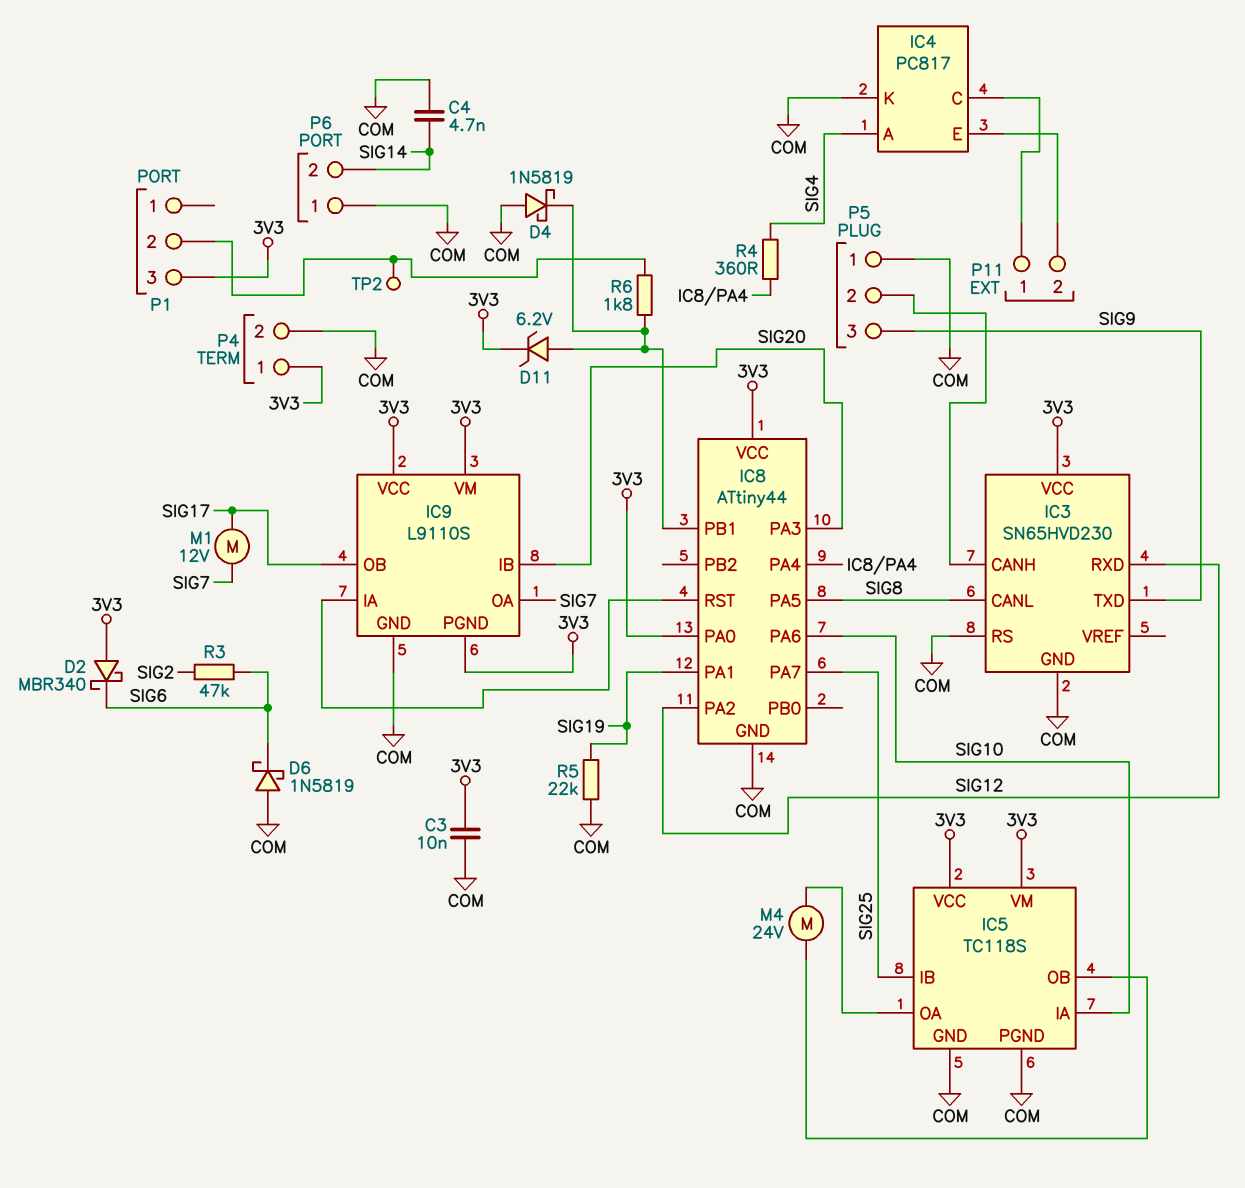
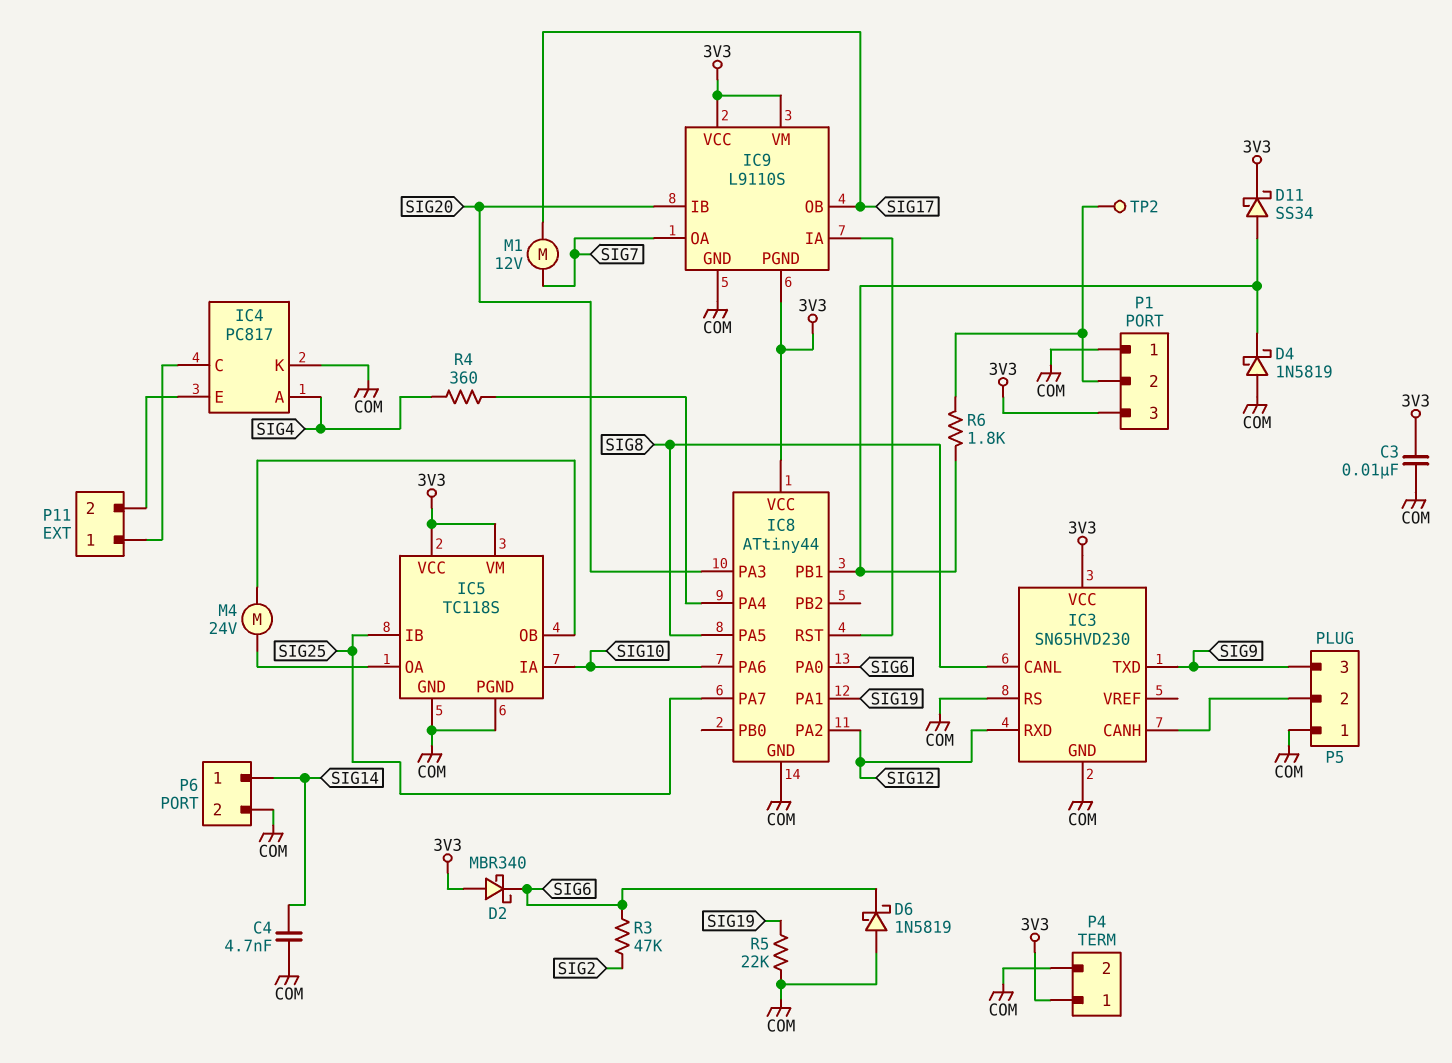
D11: zener 6.2V (A IC8/PB1, K 3V3) -> schottky SS34 (A IC8/PB1, K 3V3)
IC8 pin PA0: 3V3 -> SIG6
P1 pin 1: none -> COM
P6 pin 1: COM -> SIG14
P6 pin 2: SIG14 -> COM

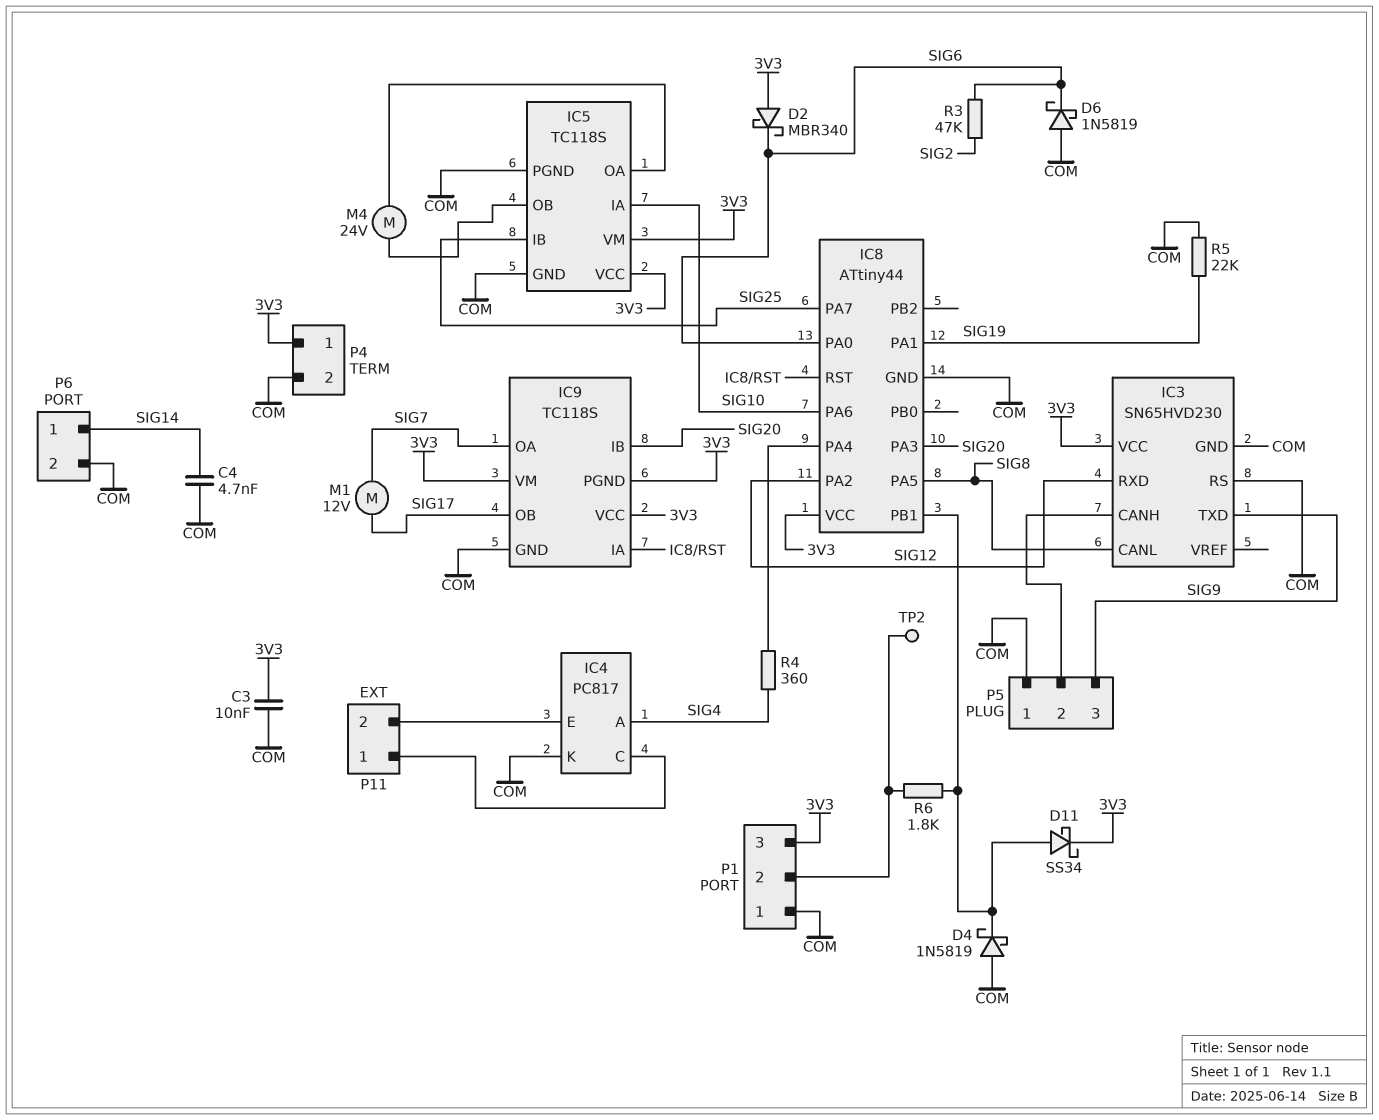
IC9: L9110S -> TC118S

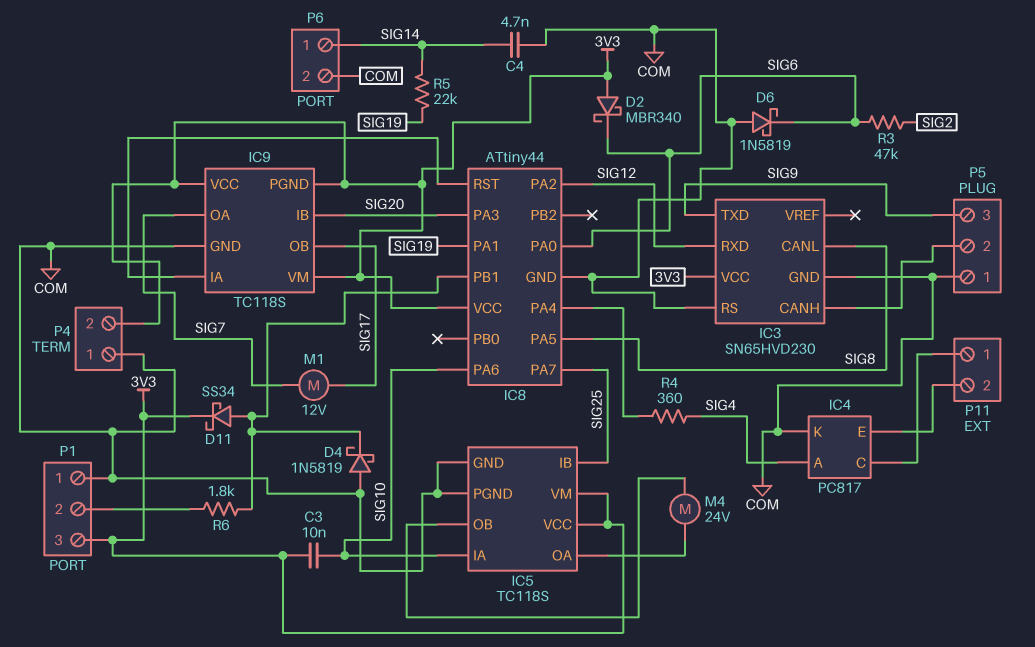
C3: 10nF (3V3, COM) -> 10nF (3V3, SIG10)
P4 pin 1: 3V3 -> COM
P4 pin 2: COM -> 3V3
R5: 22k (COM, SIG19) -> 22k (SIG14, SIG19)
TP2: test point (P1/2) -> none

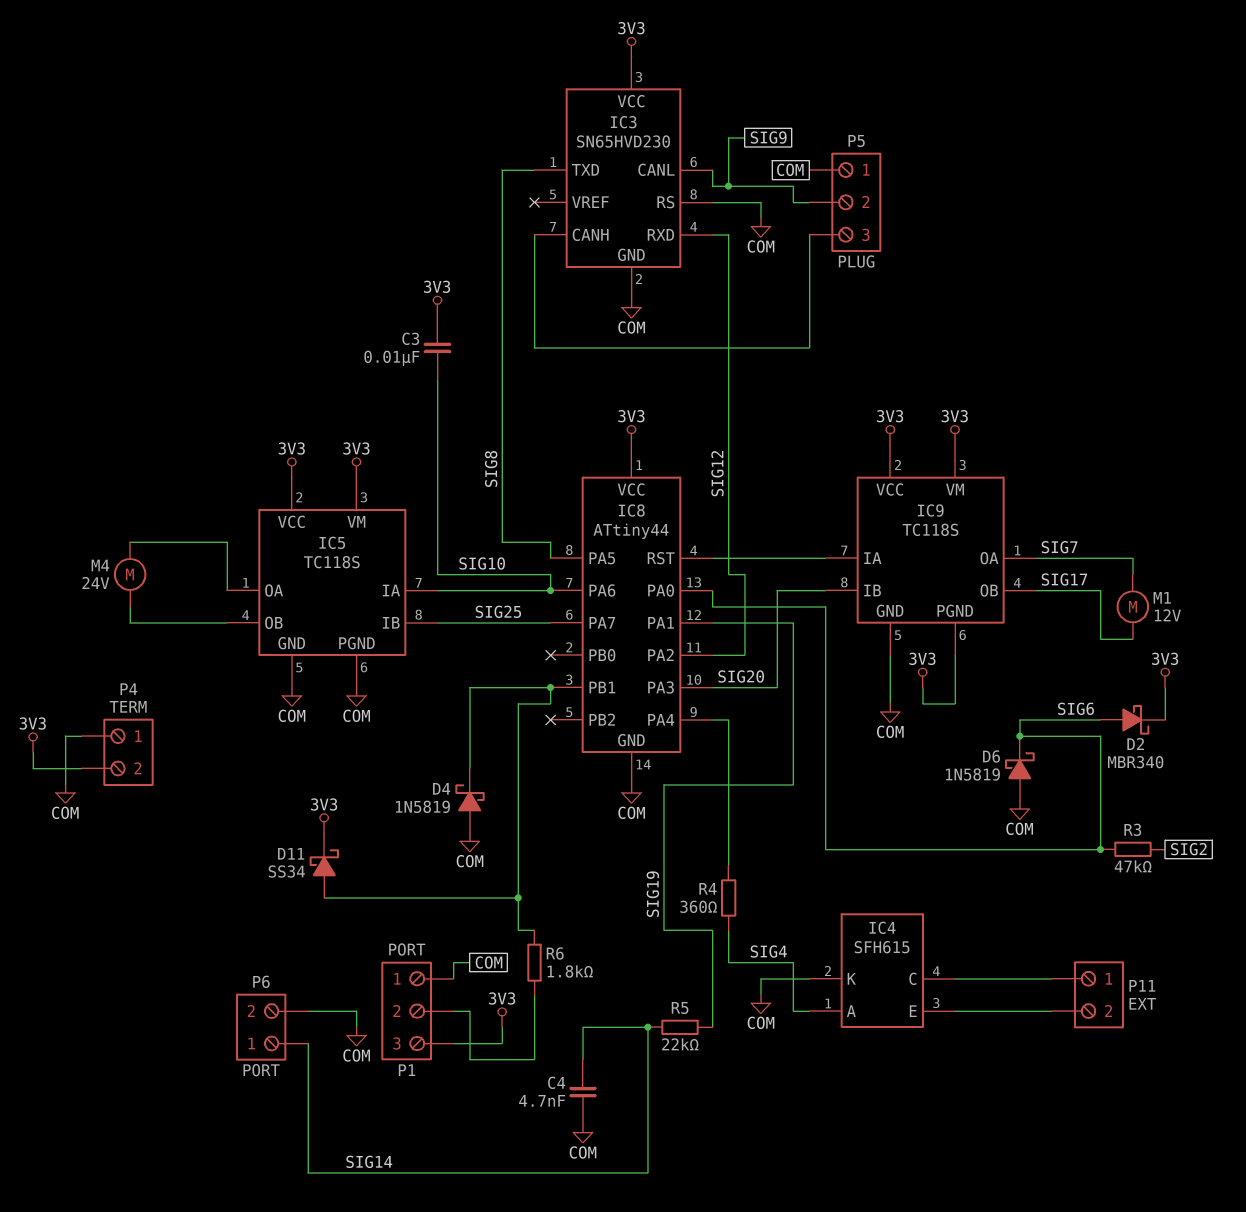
D2: schottky MBR340 (A 3V3, K SIG6) -> schottky MBR340 (A SIG6, K 3V3)
IC3 pin CANL: SIG8 -> SIG9
IC3 pin TXD: SIG9 -> SIG8
IC4: PC817 -> SFH615
P5 pin 2: IC3/CANH -> SIG9
P5 pin 3: SIG9 -> IC3/CANH

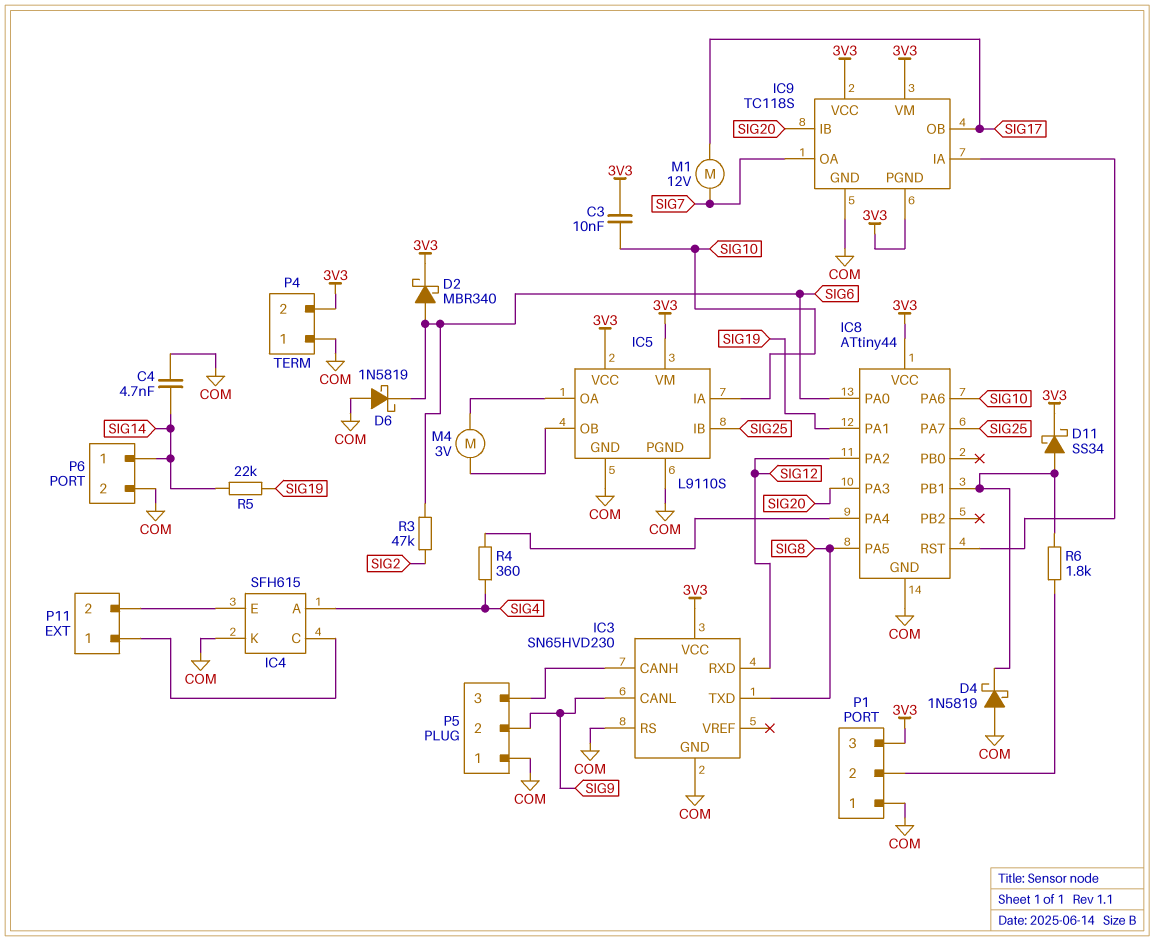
IC5: TC118S -> L9110S
M4: motor 24V (IC5/OA, IC5/OB) -> motor 3V (IC5/OA, IC5/OB)

